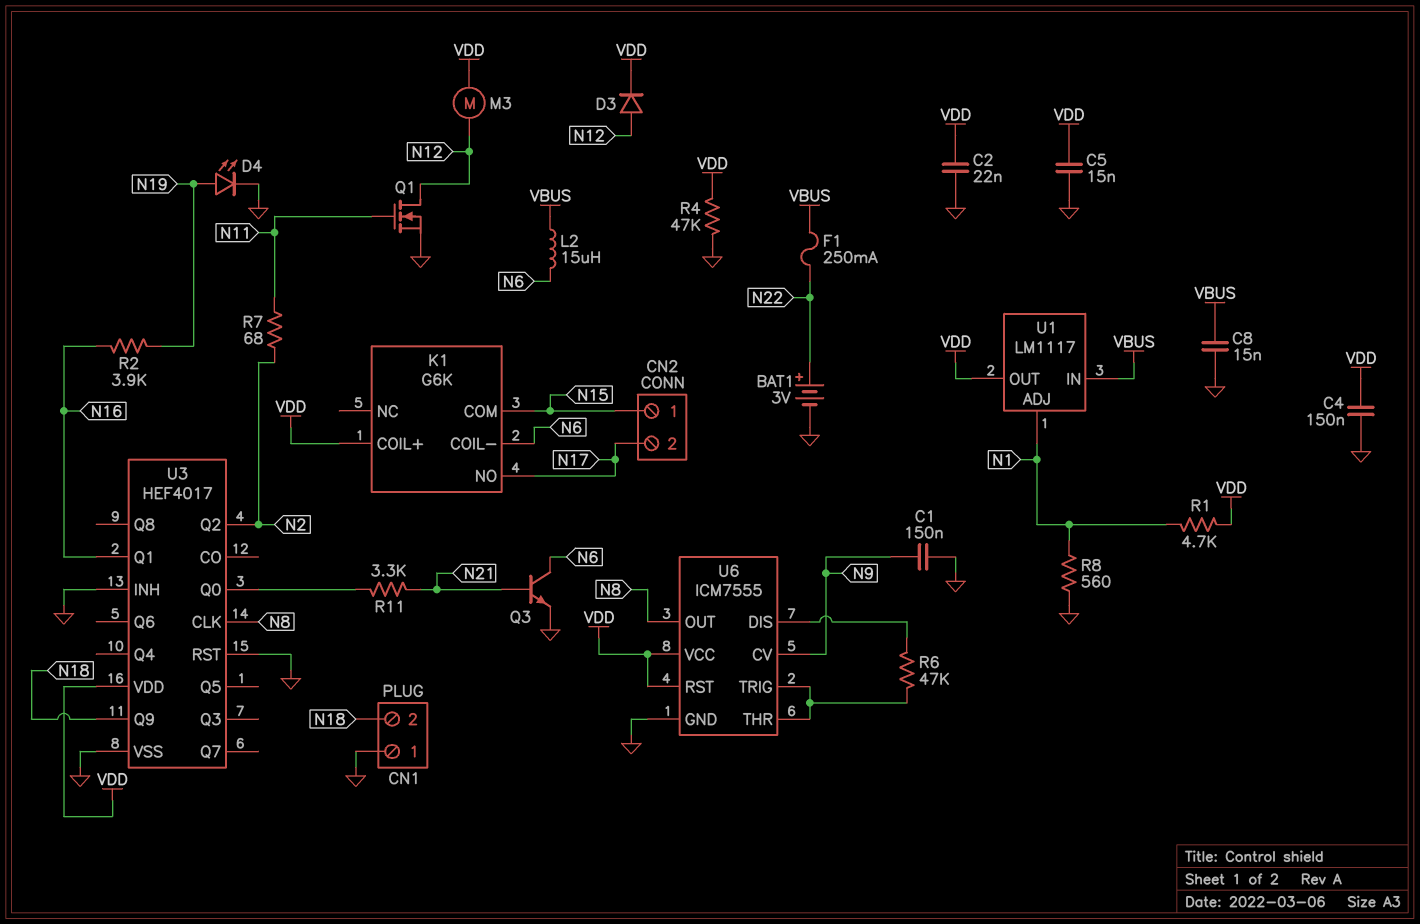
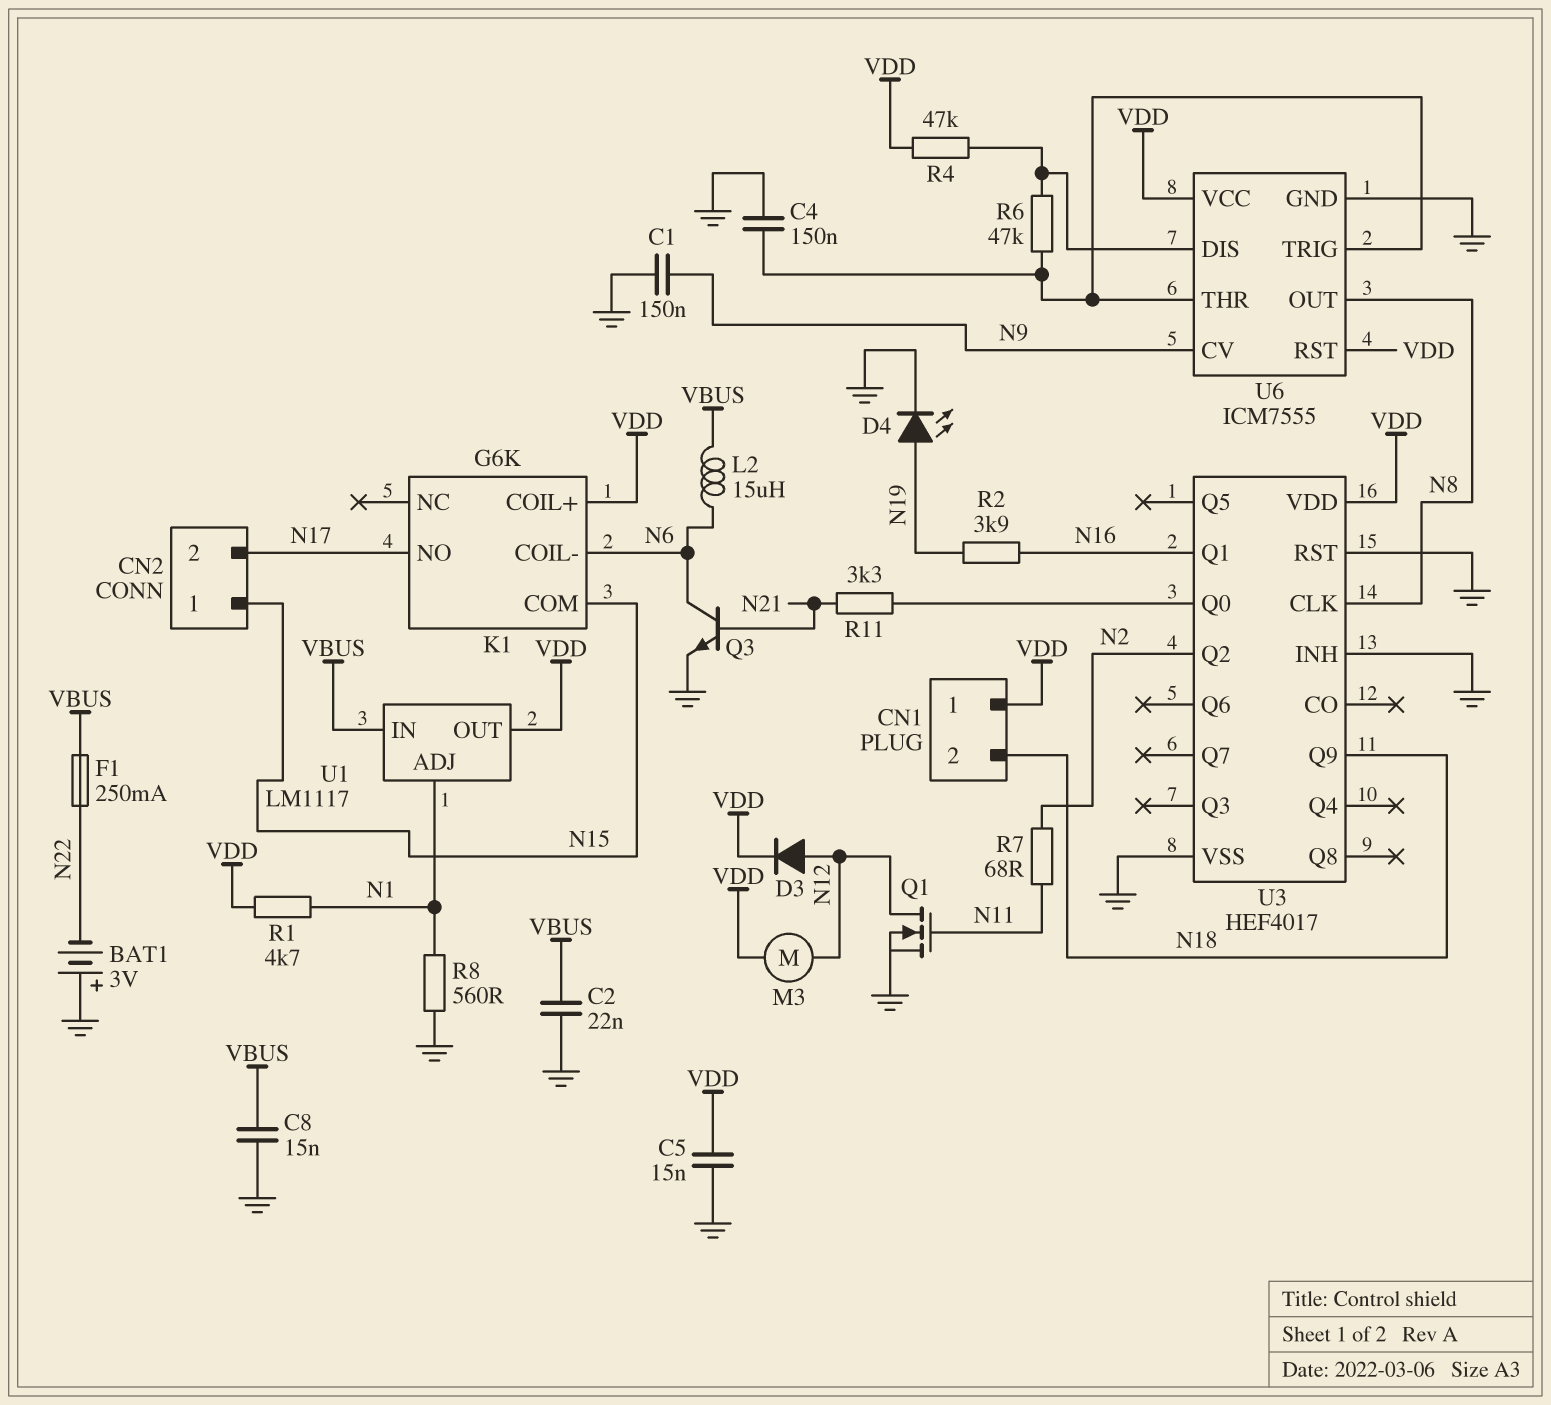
BAT1: 3V (plus N22, minus GND) -> 3V (plus GND, minus N22)
C2: 22nF (GND, VDD) -> 22nF (GND, VBUS)
C4: 150nF (GND, VDD) -> 150nF (GND, U6/THR)
CN1 pin 1: GND -> VDD
R4: 47k (GND, VDD) -> 47k (U6/DIS, VDD)

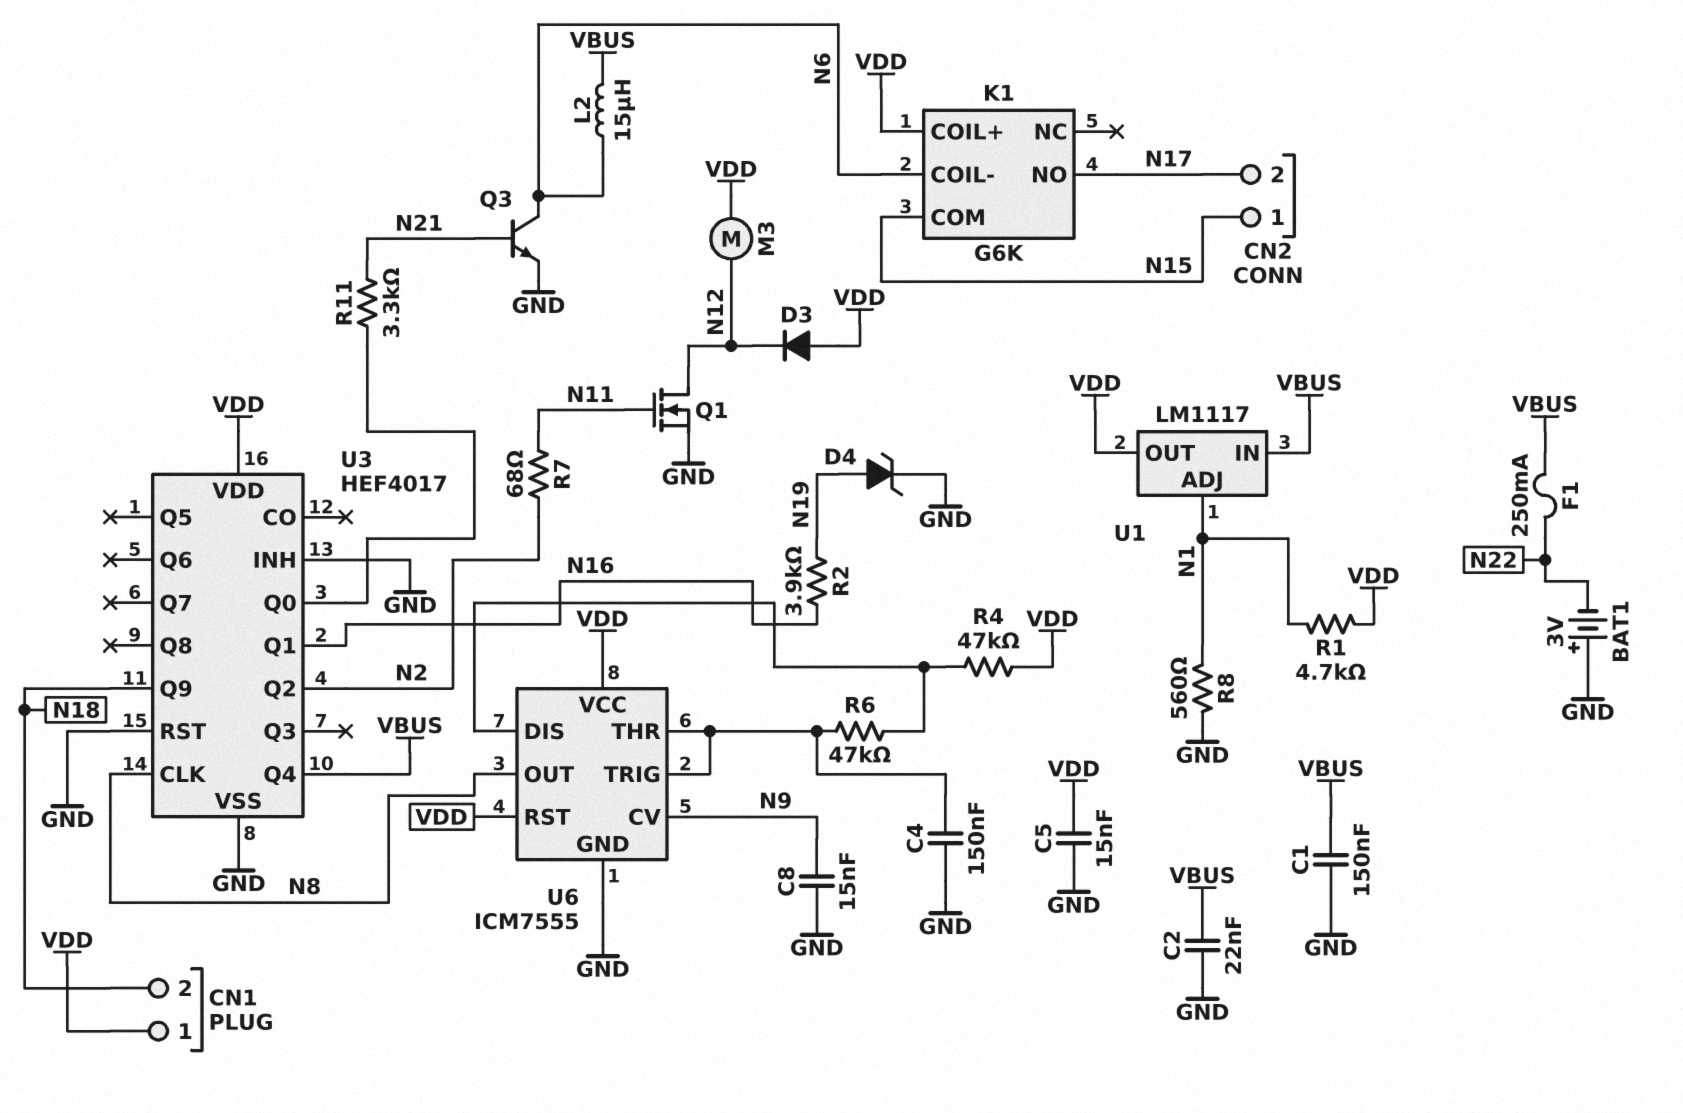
C1: 150nF (GND, N9) -> 150nF (GND, VBUS)
C8: 15nF (GND, VBUS) -> 15nF (GND, N9)
D3: diode (A N12, K VDD) -> diode (A VDD, K N12)
D4: LED (A N19, K GND) -> zener (A N19, K GND)
U3 pin Q4: none -> VBUS

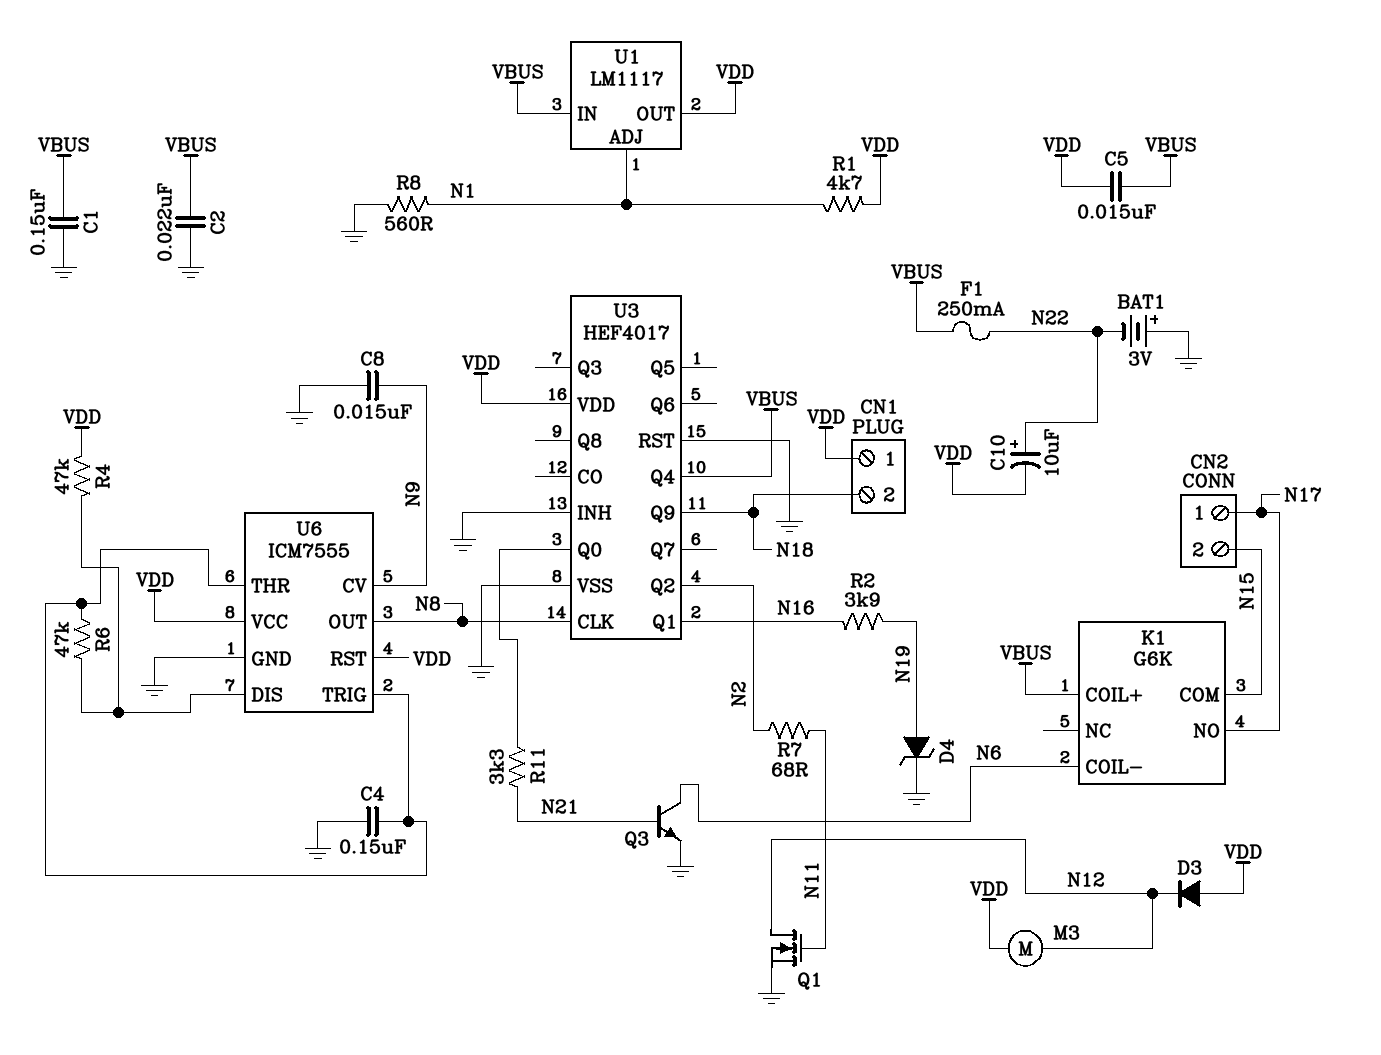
C5: 15nF (GND, VDD) -> 15nF (VBUS, VDD)
C10: none -> 10uF (plus N22, minus VDD)
CN2 pin 1: N15 -> N17
CN2 pin 2: N17 -> N15
K1 pin COIL+: VDD -> VBUS
L2: 15uH (N6, VBUS) -> none

